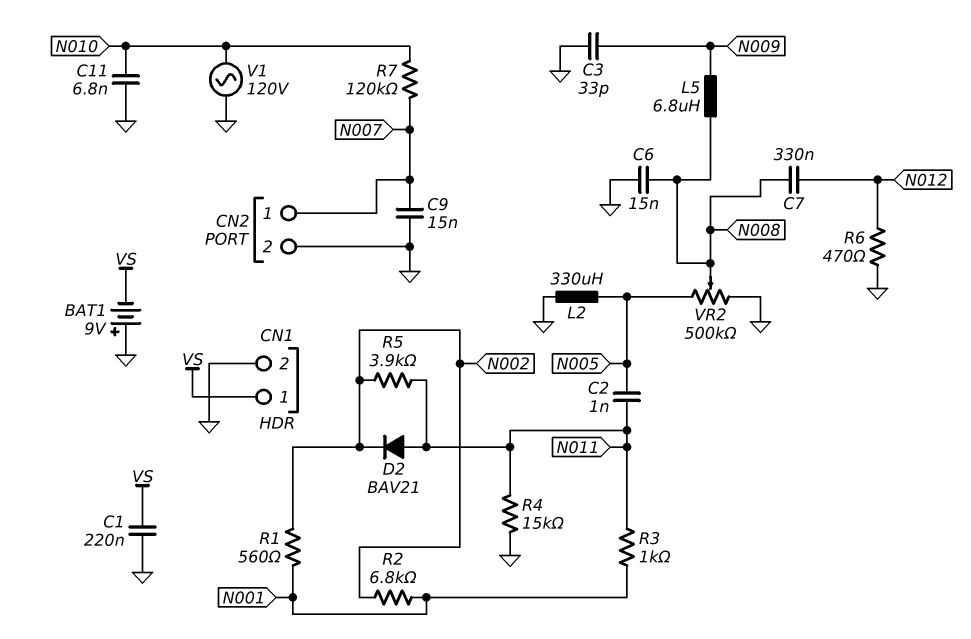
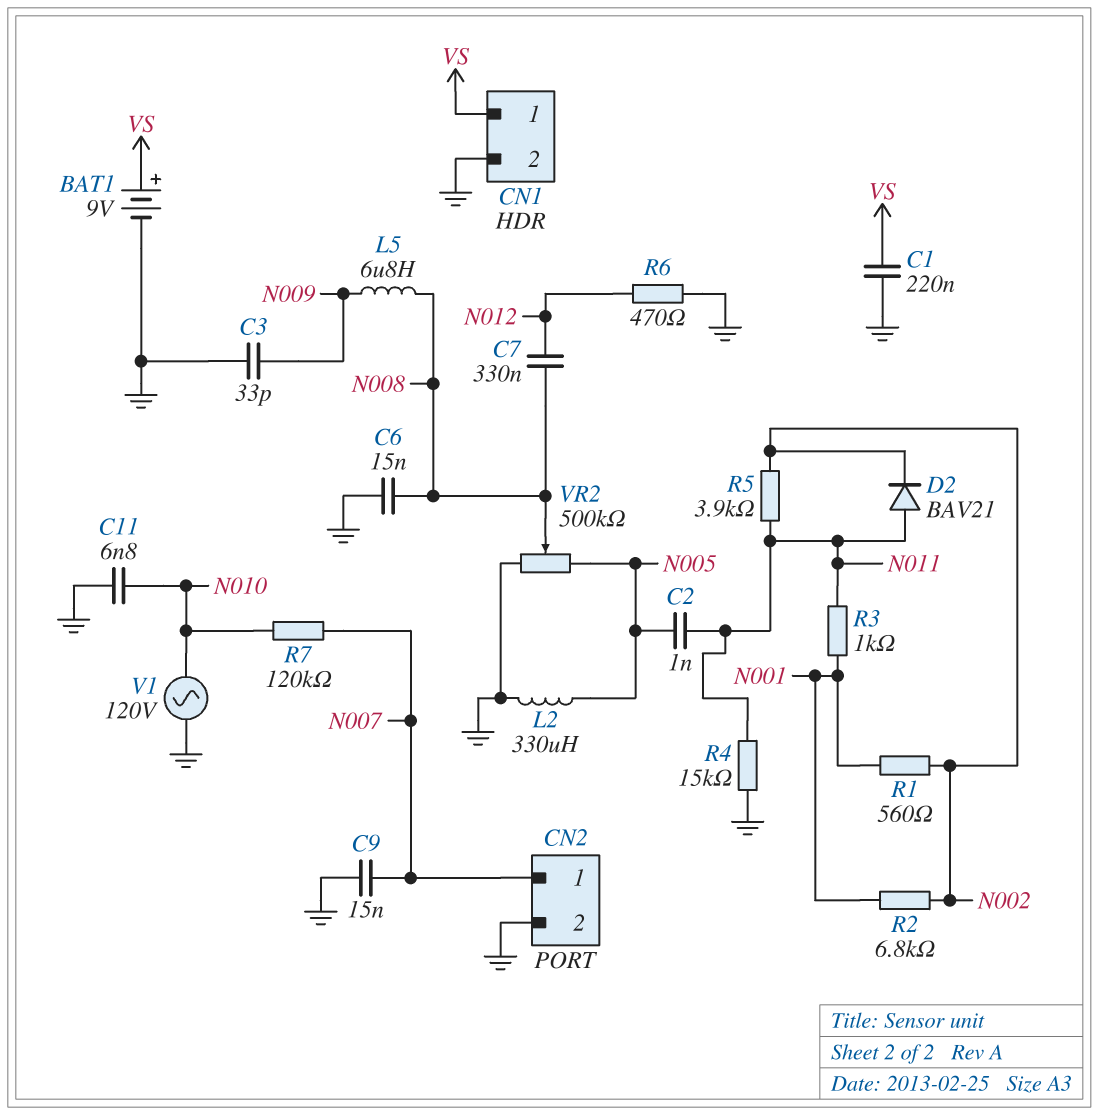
BAT1: 9V (plus GND, minus VS) -> 9V (plus VS, minus GND)

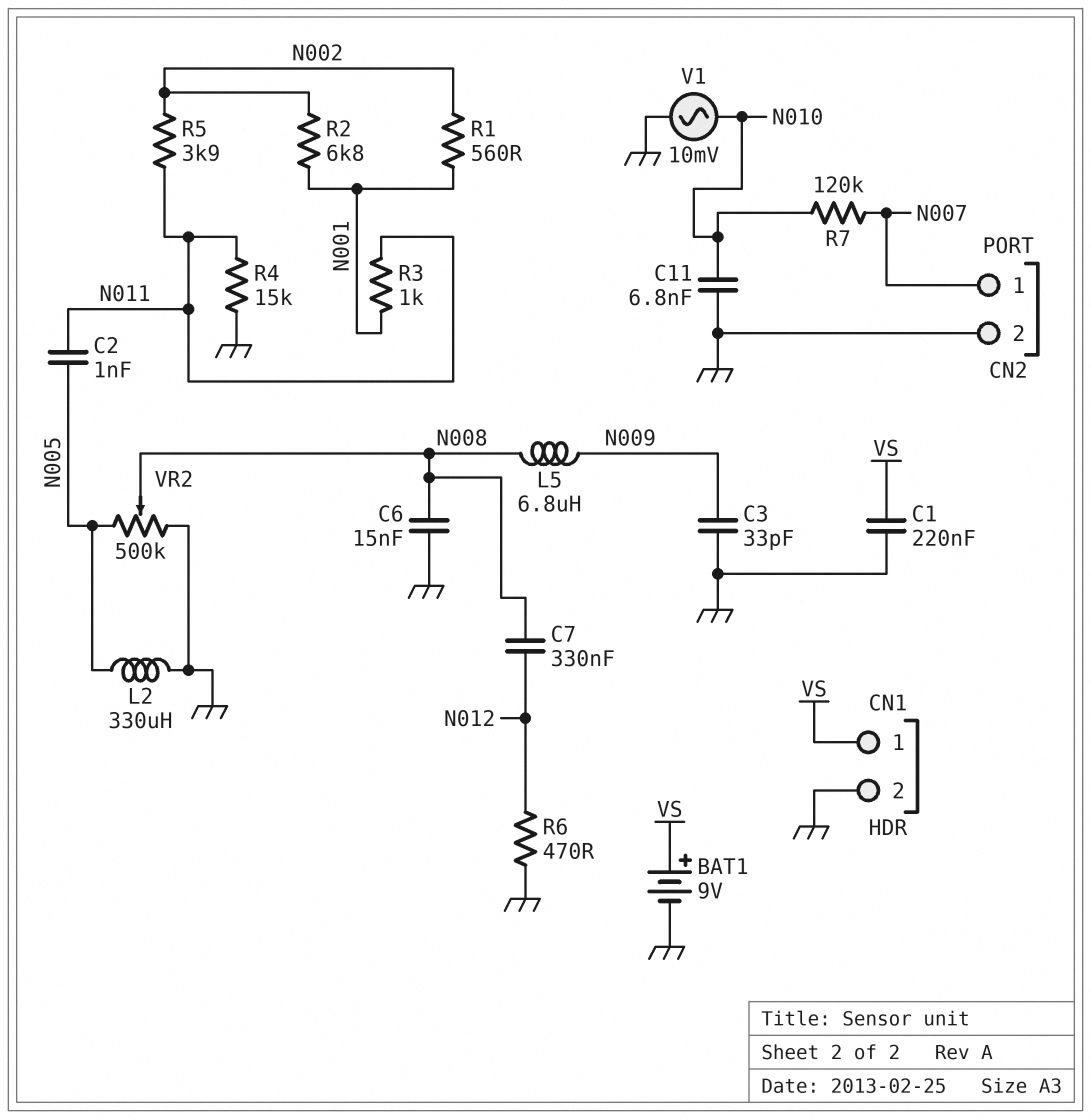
C9: 15nF (GND, N007) -> none
D2: diode BAV21 (A N011, K N002) -> none
V1: AC 120V (GND, N010) -> AC 10mV (GND, N010)

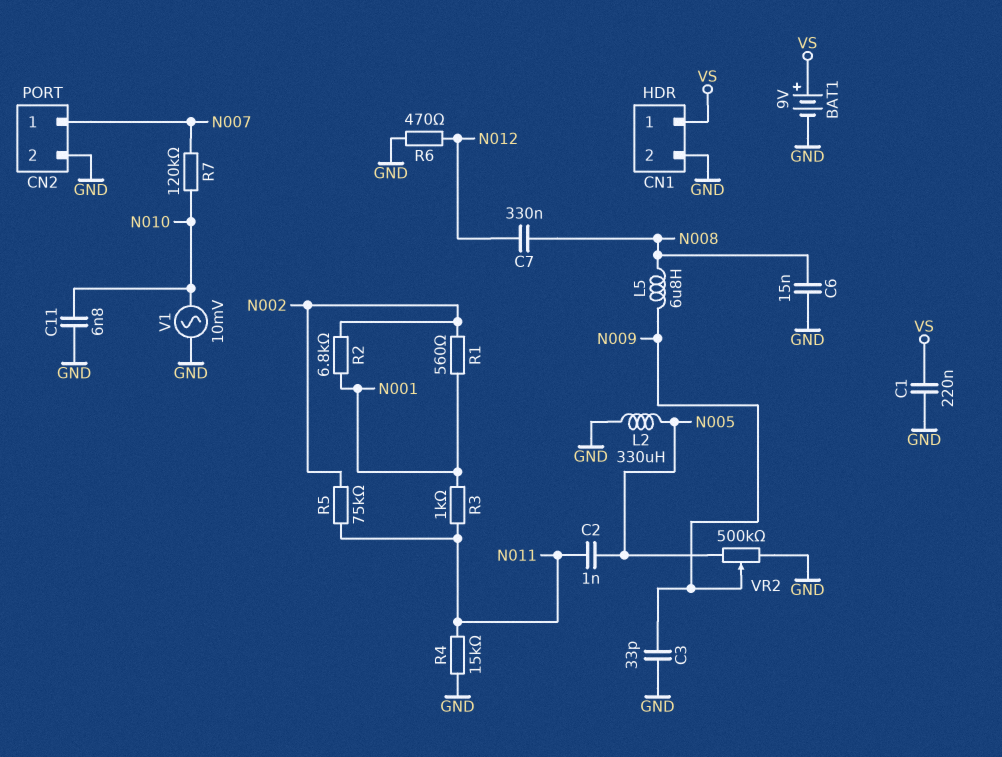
R5: 3.9k (N002, N011) -> 75k (N002, N011)
VR2: 500k (GND, N005, wiper N008) -> 500k (GND, N005, wiper N009)

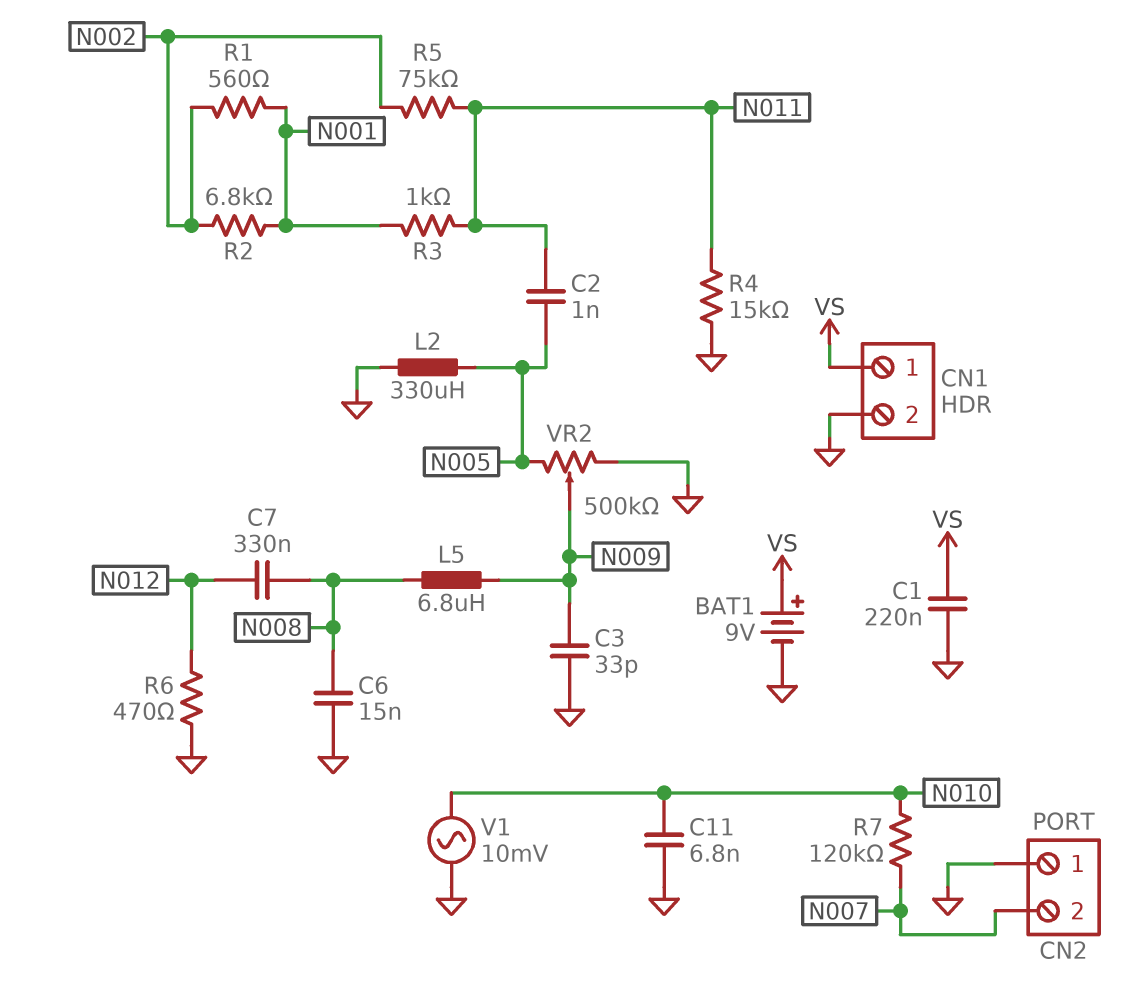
CN2 pin 1: N007 -> GND
CN2 pin 2: GND -> N007

